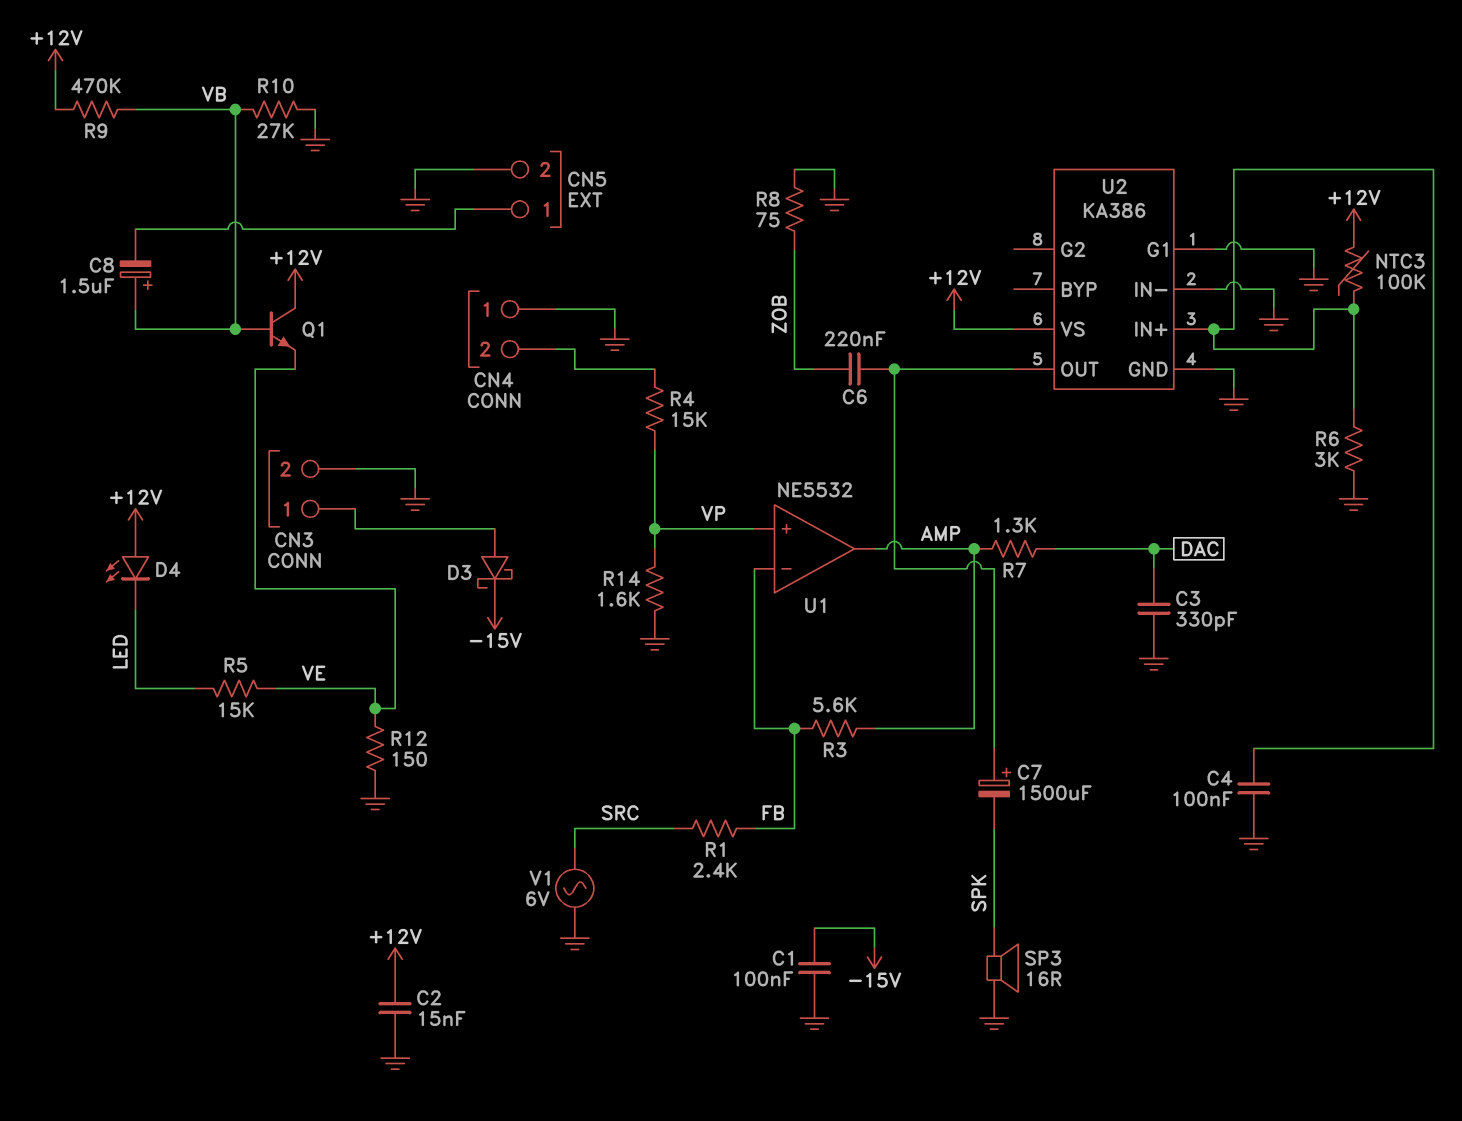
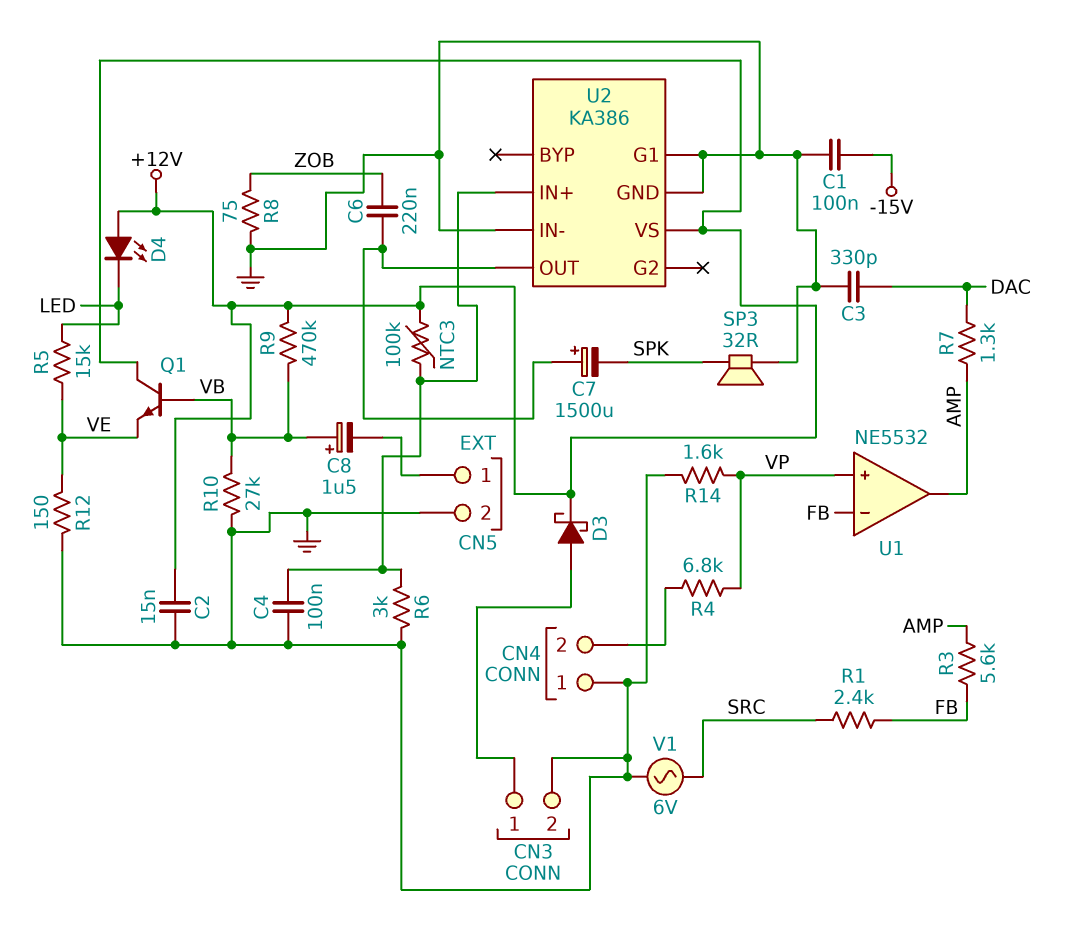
D3: schottky (A CN3/1, K -15V) -> schottky (A CN3/1, K +12V)
R4: 15k (CN4/2, VP) -> 6.8k (CN4/2, VP)
SP3: speaker 16R (GND, SPK) -> speaker 32R (GND, SPK)

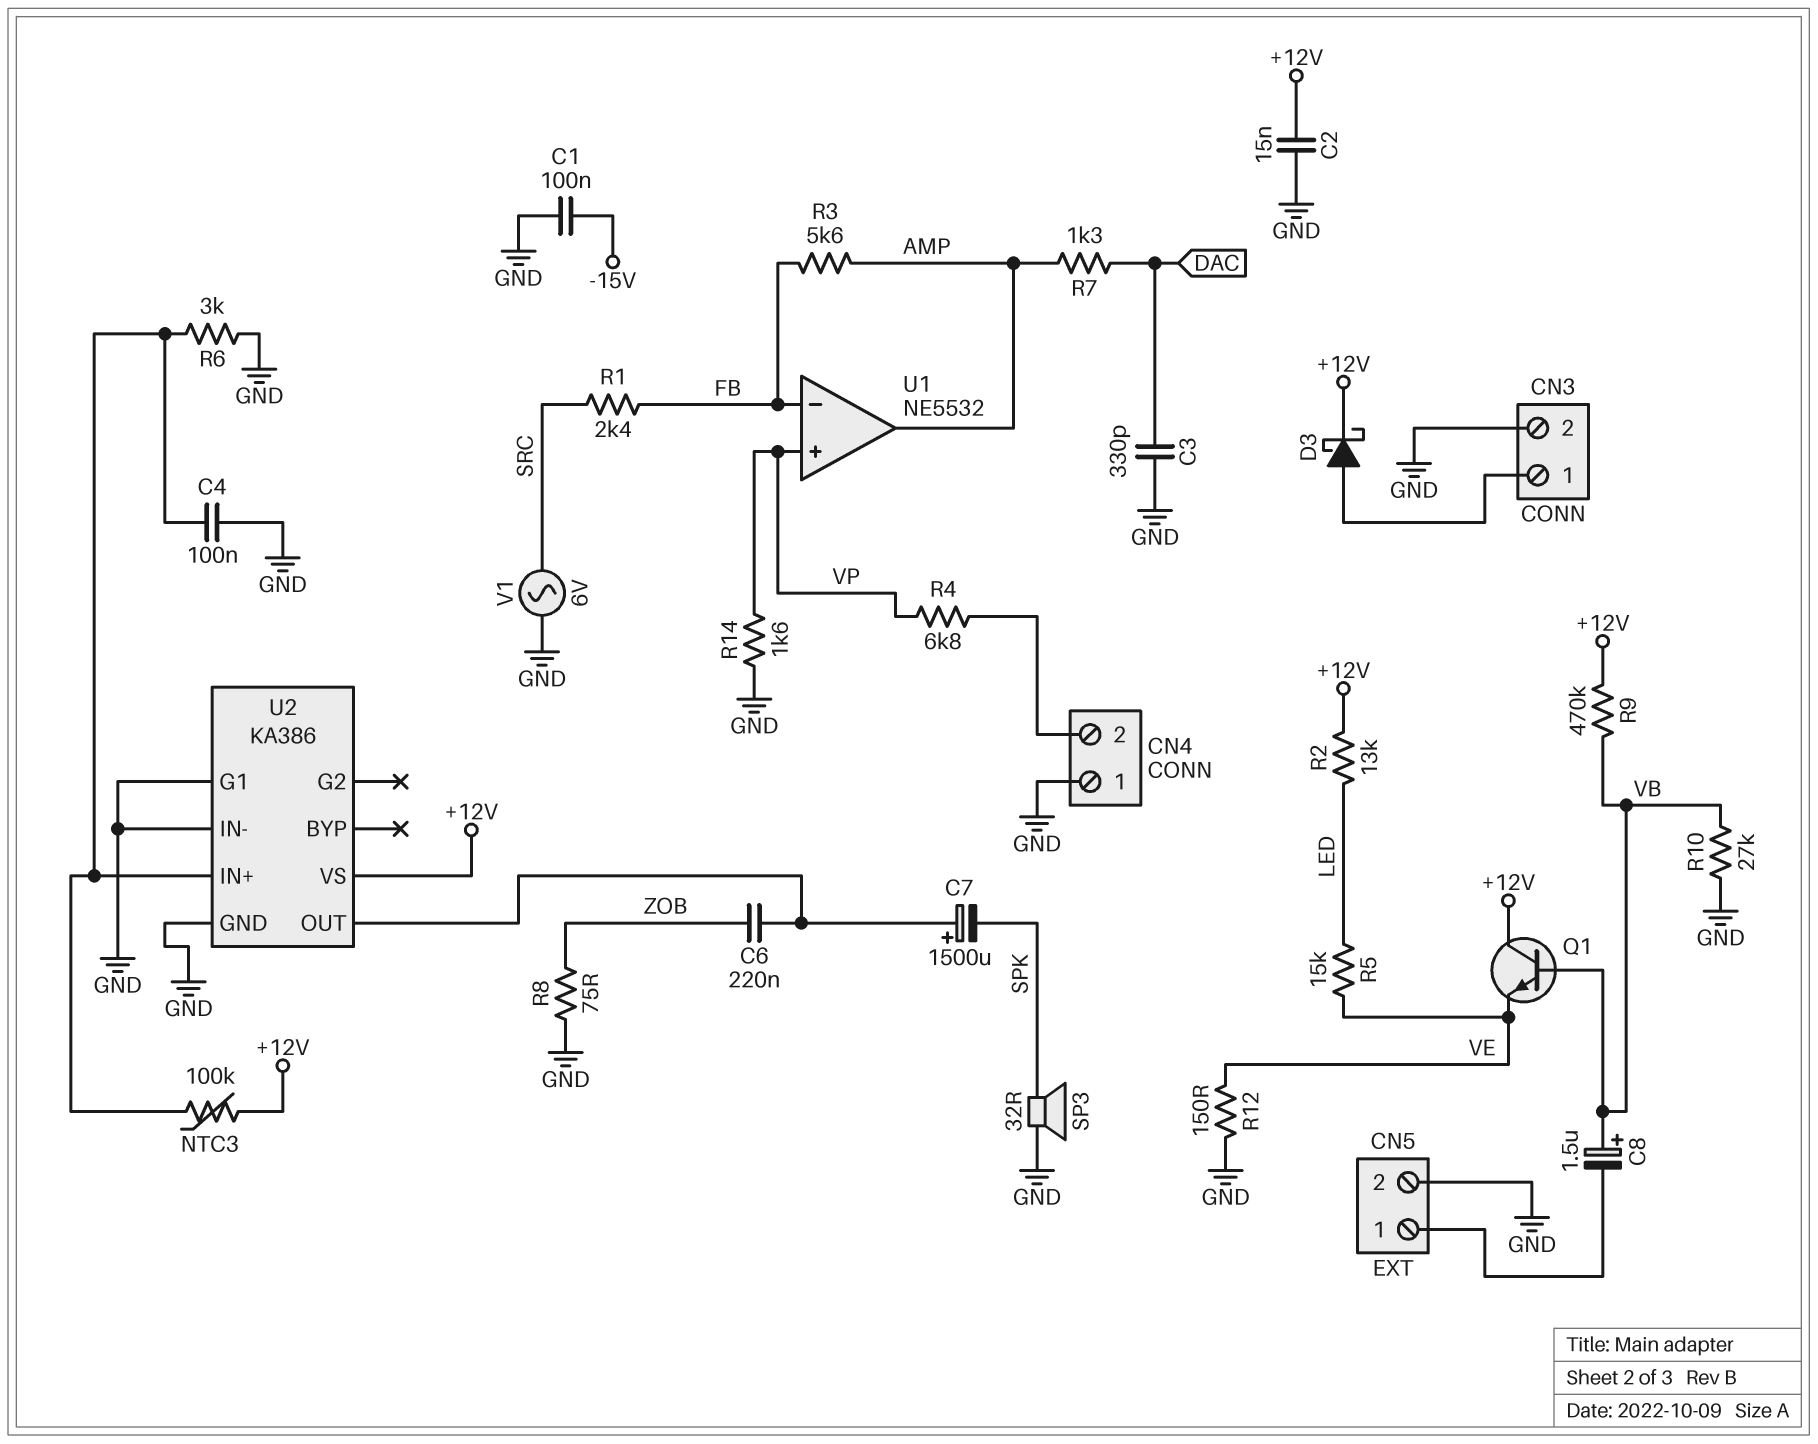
D4: LED (A +12V, K LED) -> none
R2: none -> 13k (+12V, LED)

